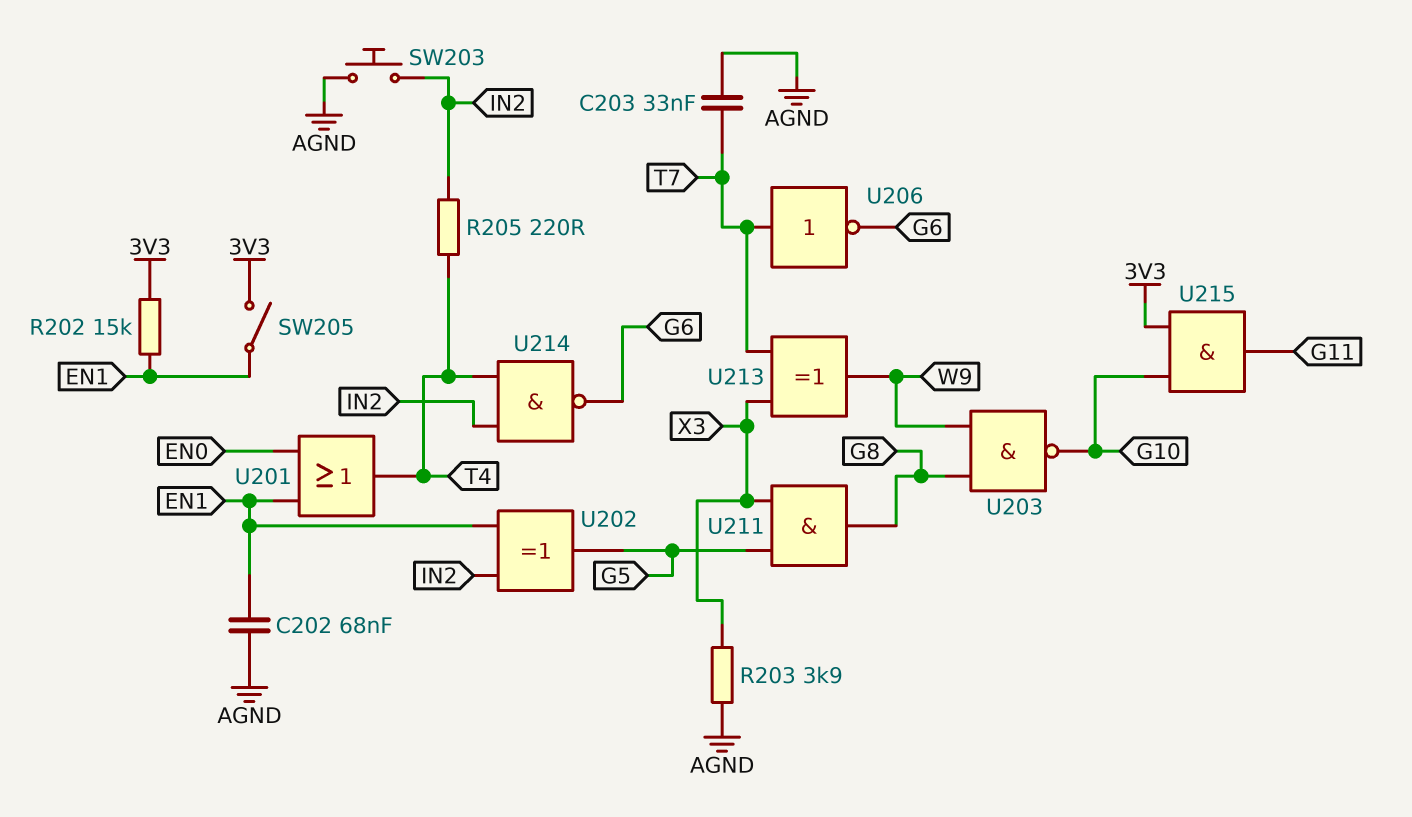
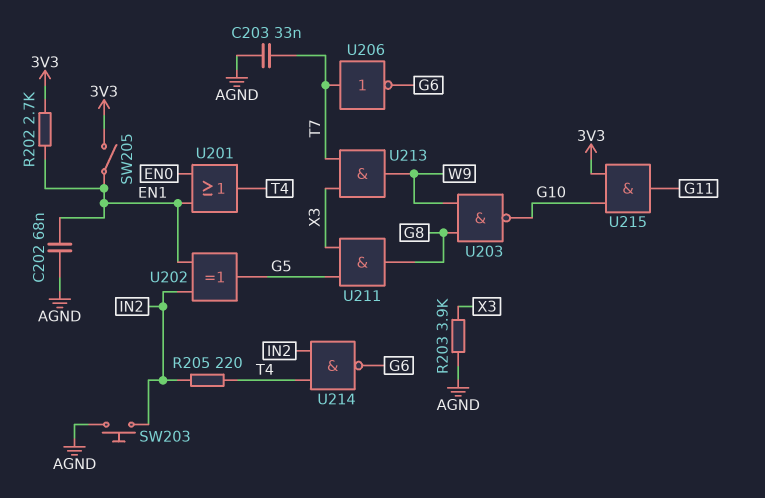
R202: 15k (3V3, EN1) -> 2.7k (3V3, EN1)
U213: XOR (in T7, in X3, out W9) -> AND (in T7, in X3, out W9)

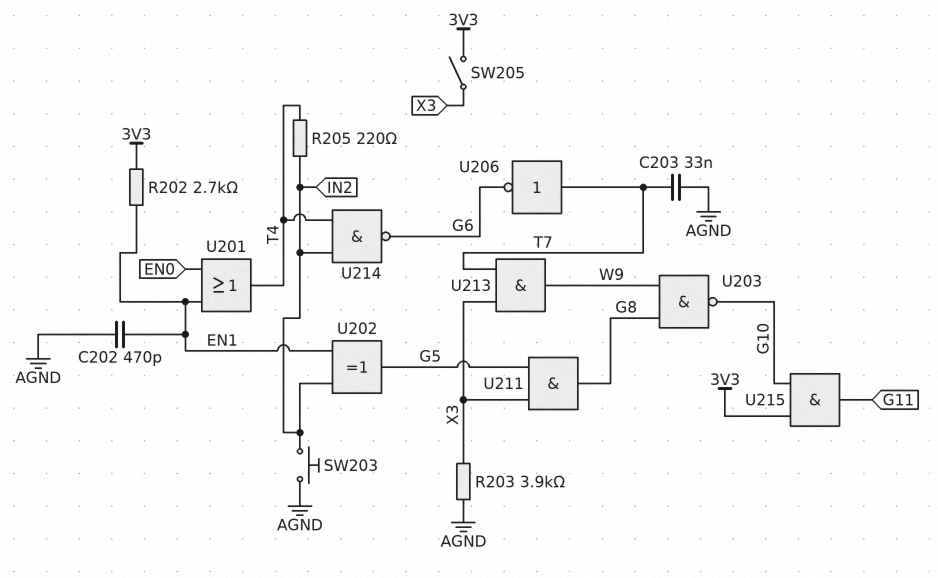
C202: 68nF (AGND, EN1) -> 470pF (AGND, EN1)
SW205: switch (3V3, EN1) -> switch (3V3, X3)

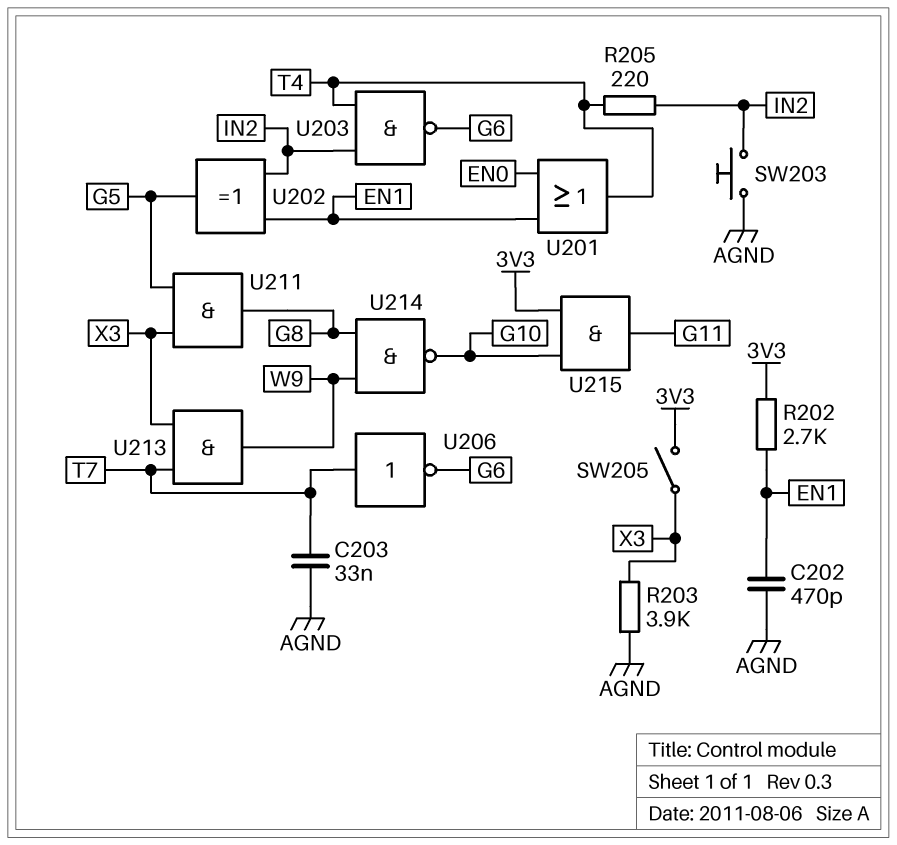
U203: NAND (in G8, in W9, out G10) -> NAND (in IN2, in T4, out G6)
U214: NAND (in IN2, in T4, out G6) -> NAND (in G8, in W9, out G10)

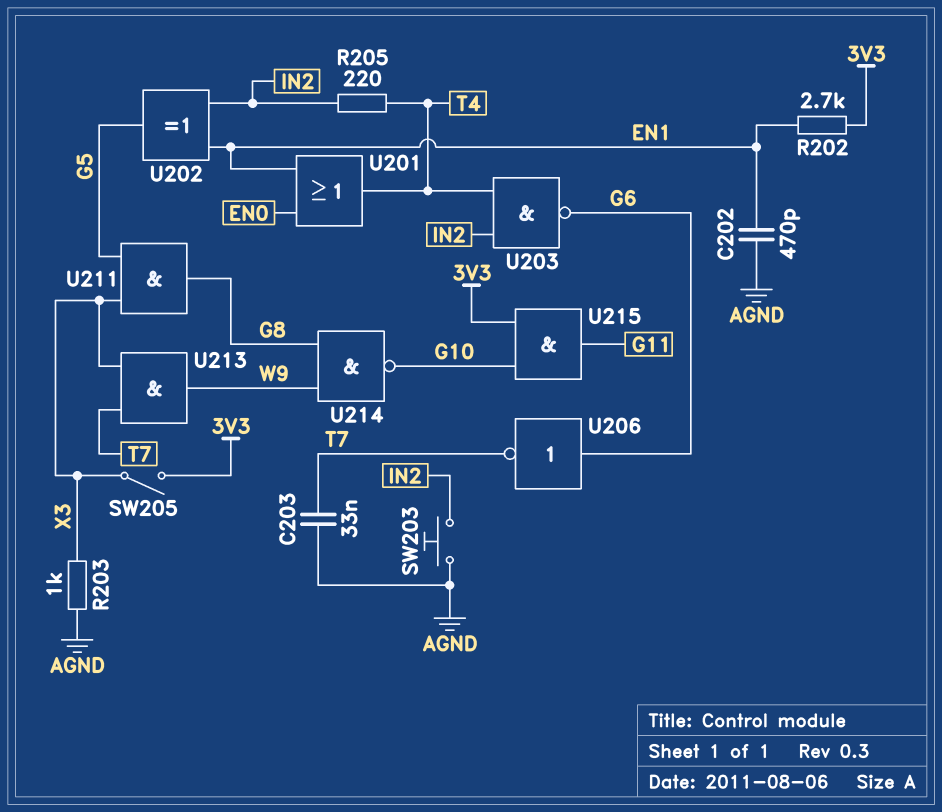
R203: 3.9k (AGND, X3) -> 1k (AGND, X3)
U206: NOT (in T7, out G6) -> NOT (in G6, out T7)

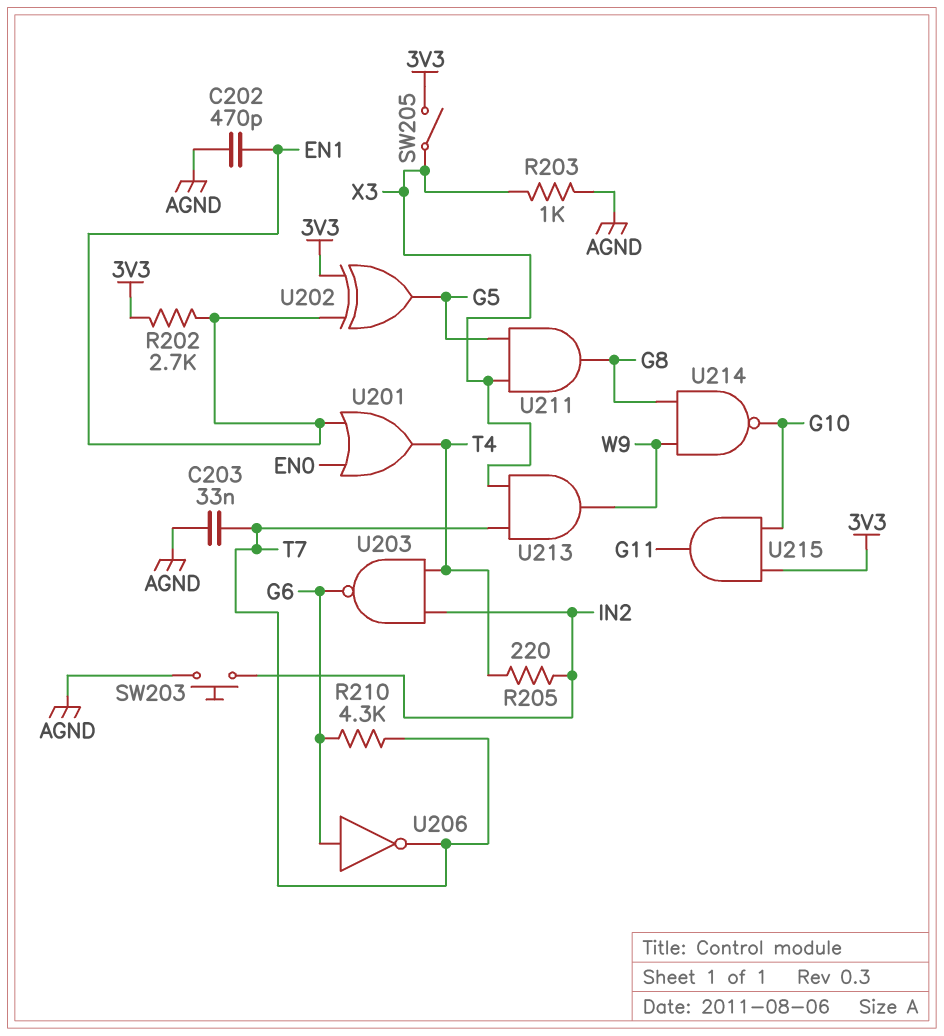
R210: none -> 4.3k (G6, T7)
U202: XOR (in EN1, in IN2, out G5) -> XOR (in 3V3, in EN1, out G5)

